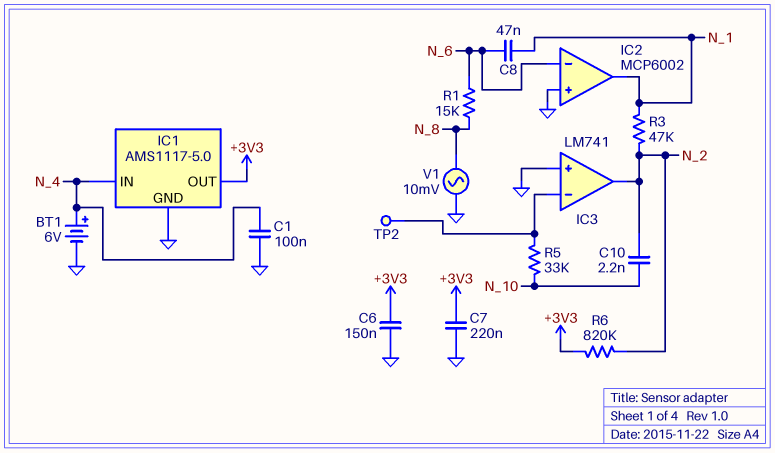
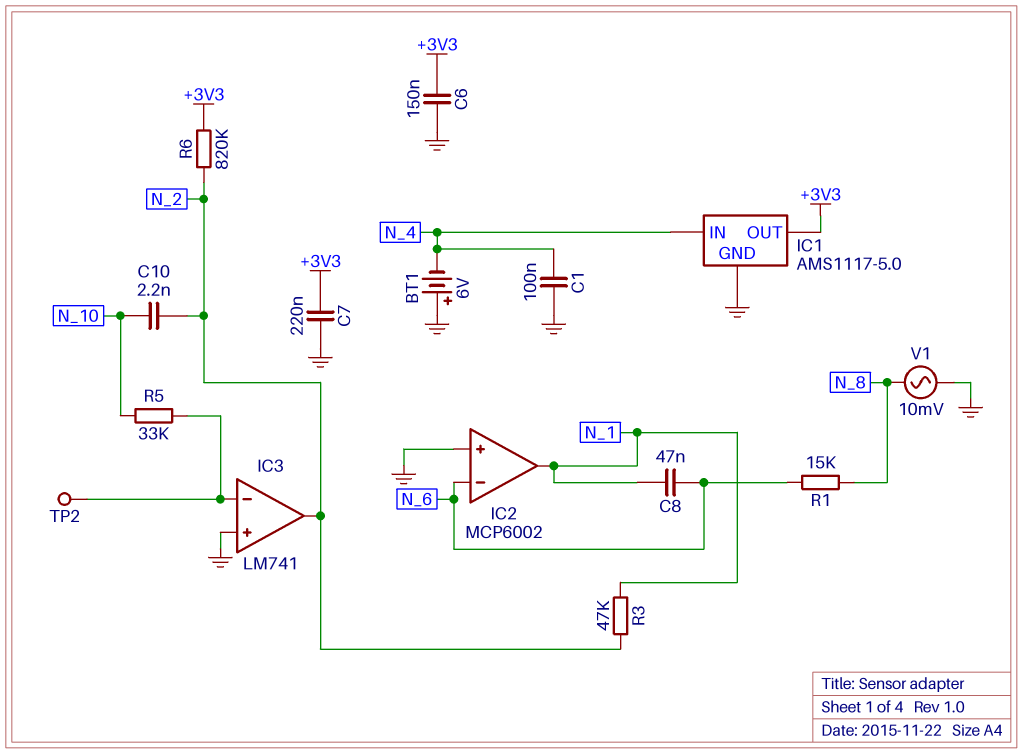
BT1: 6V (plus N_4, minus GND) -> 6V (plus GND, minus N_4)

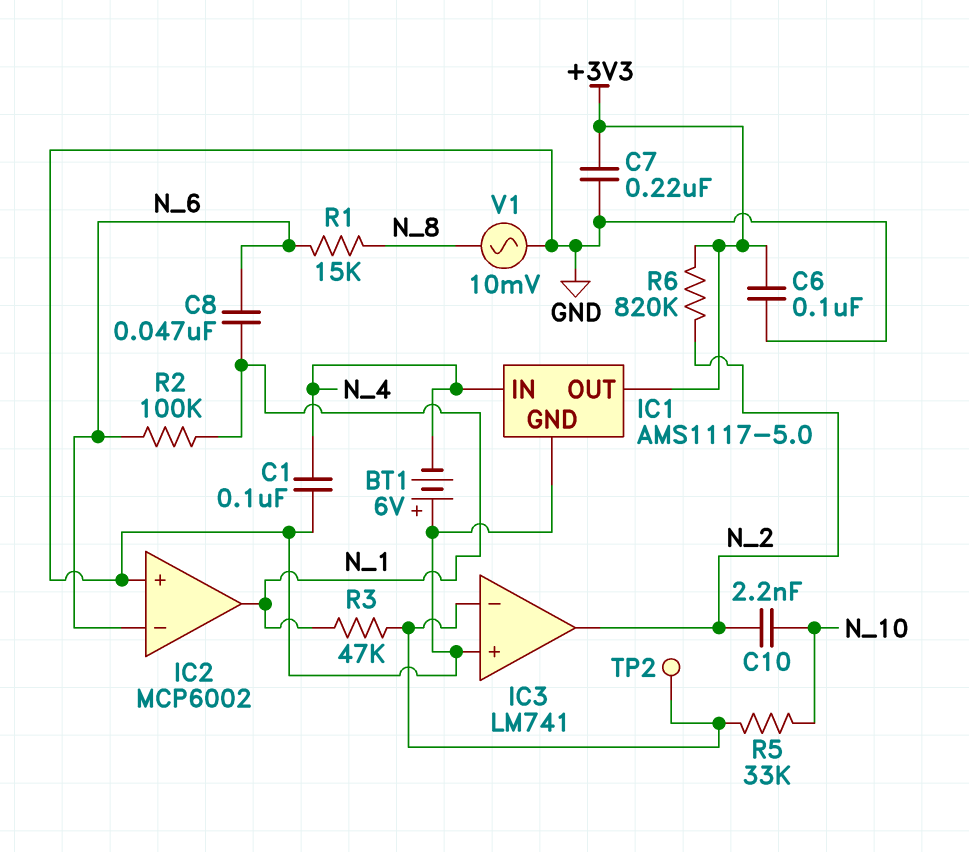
C6: 150nF (+3V3, GND) -> 100nF (+3V3, GND)
R2: none -> 100k (N_1, N_6)
R3: 47k (N_1, N_2) -> 47k (IC3/in-, N_1)

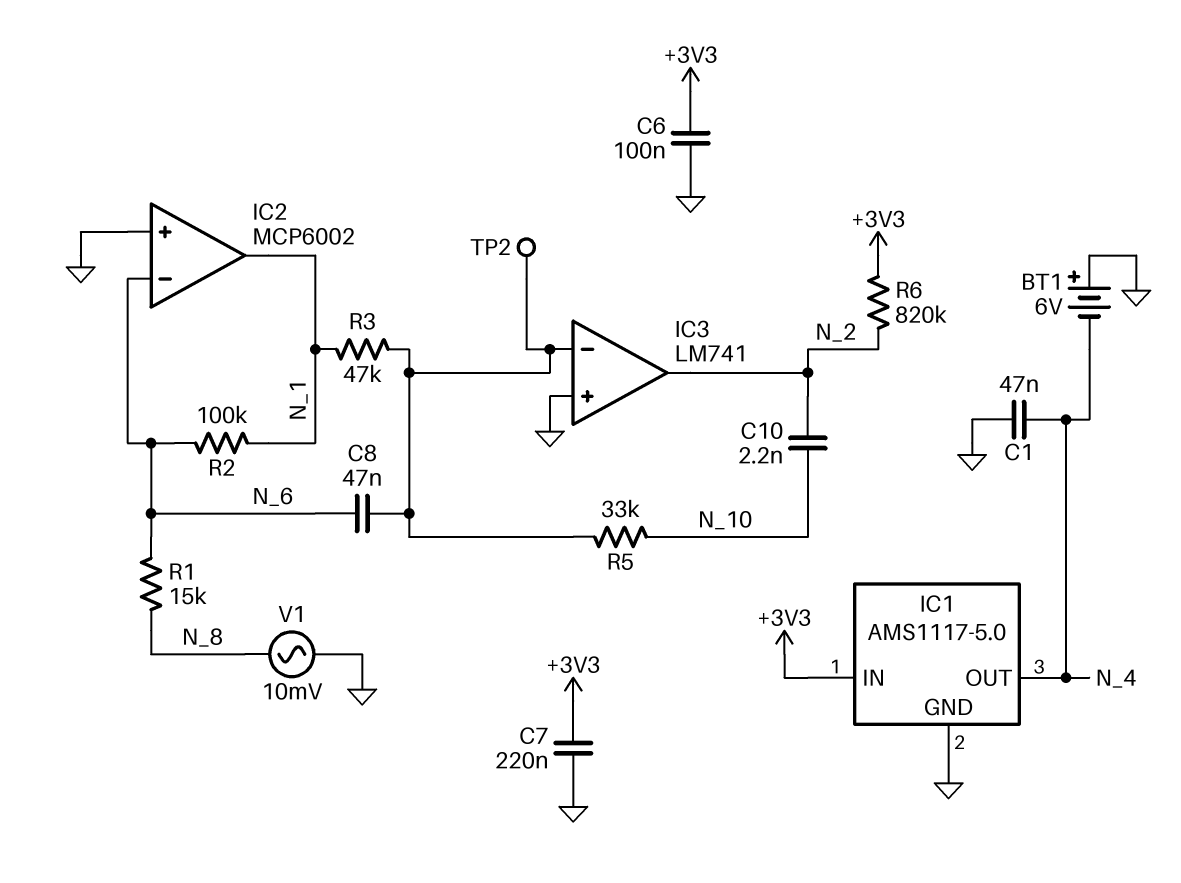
C1: 100nF (GND, N_4) -> 47nF (GND, N_4)
C8: 47nF (N_1, N_6) -> 47nF (IC3/in-, N_6)
IC1 pin IN: N_4 -> +3V3
IC1 pin OUT: +3V3 -> N_4

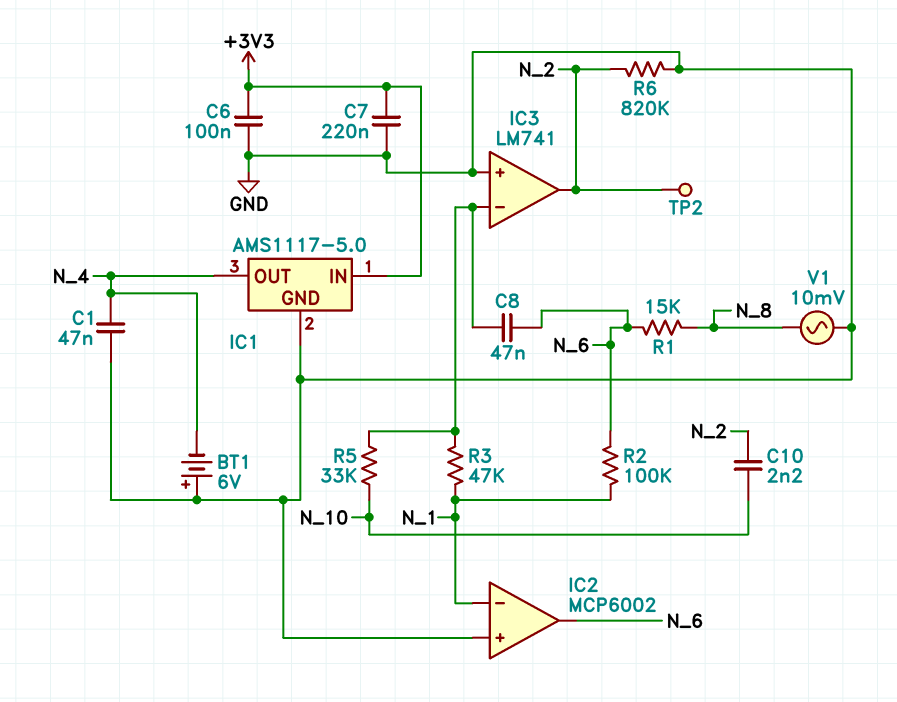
IC2 pin in-: N_6 -> N_1
IC2 pin out: N_1 -> N_6
R6: 820k (+3V3, N_2) -> 820k (GND, N_2)
TP2: test point (IC3/in-) -> test point (N_2)

